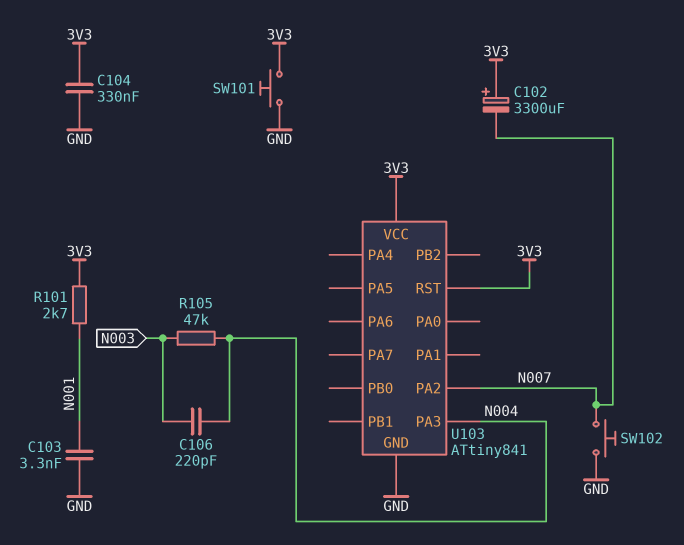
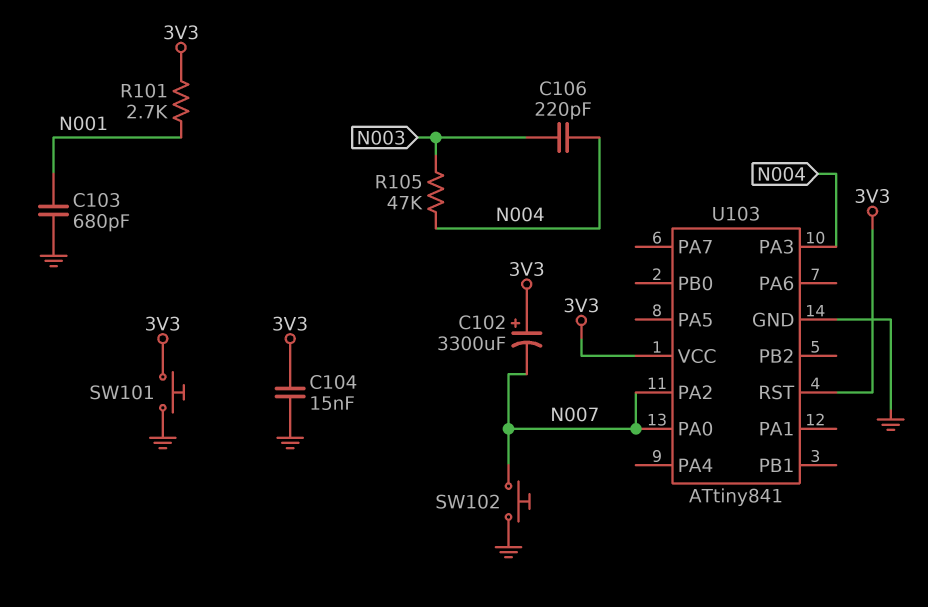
C103: 3.3nF (GND, N001) -> 680pF (GND, N001)
C104: 330nF (3V3, GND) -> 15nF (3V3, GND)
U103 pin PA0: none -> N007

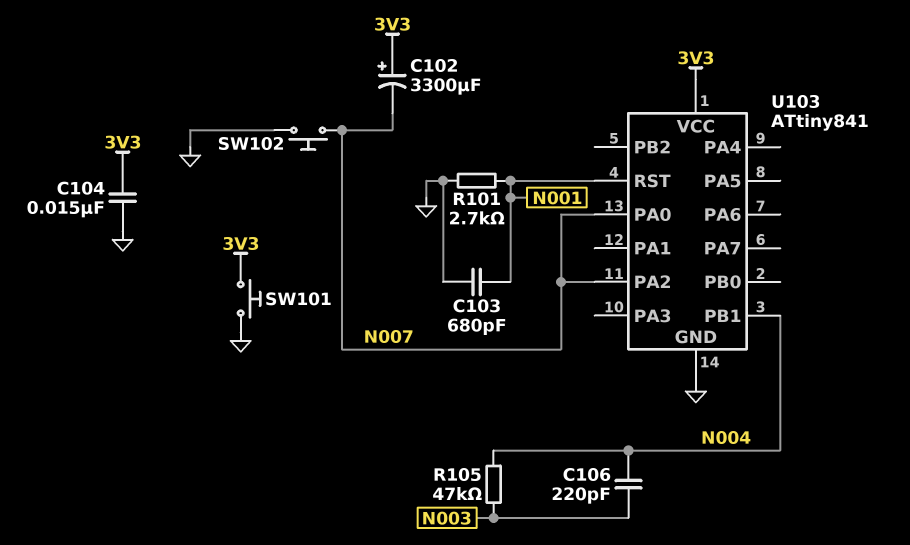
R101: 2.7k (3V3, N001) -> 2.7k (GND, N001)
U103 pin PA3: N004 -> none
U103 pin PB1: none -> N004
U103 pin RST: 3V3 -> N001

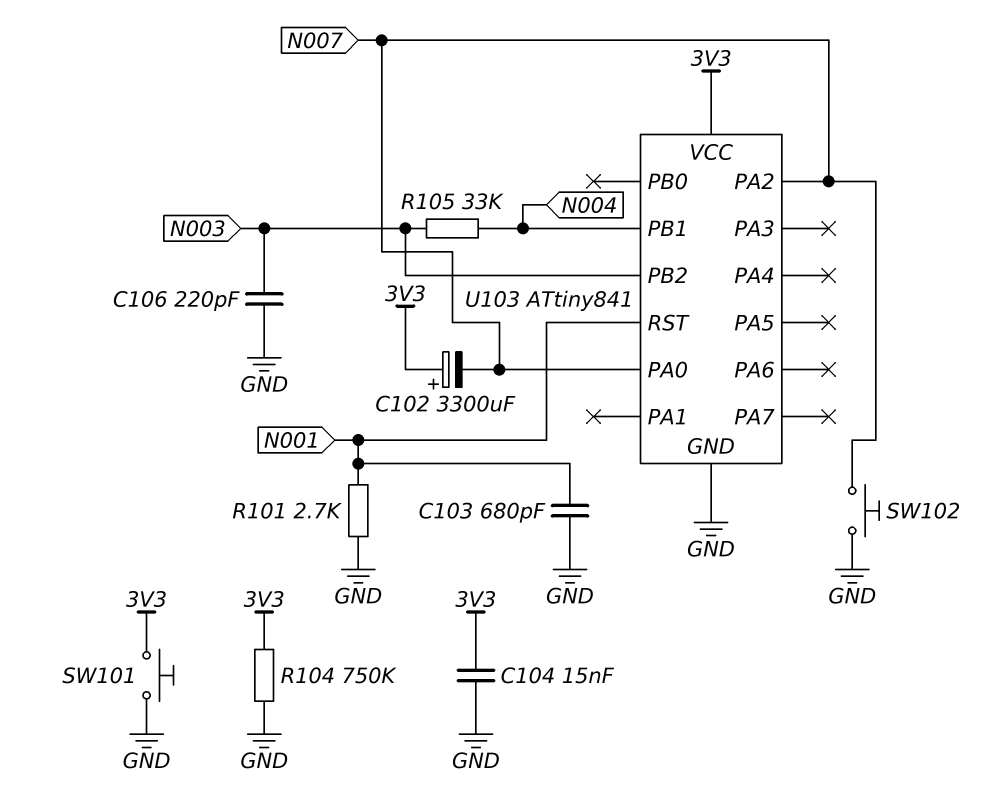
C106: 220pF (N003, N004) -> 220pF (GND, N003)
R104: none -> 750k (3V3, GND)
R105: 47k (N003, N004) -> 33k (N003, N004)
U103 pin PB2: none -> N003

